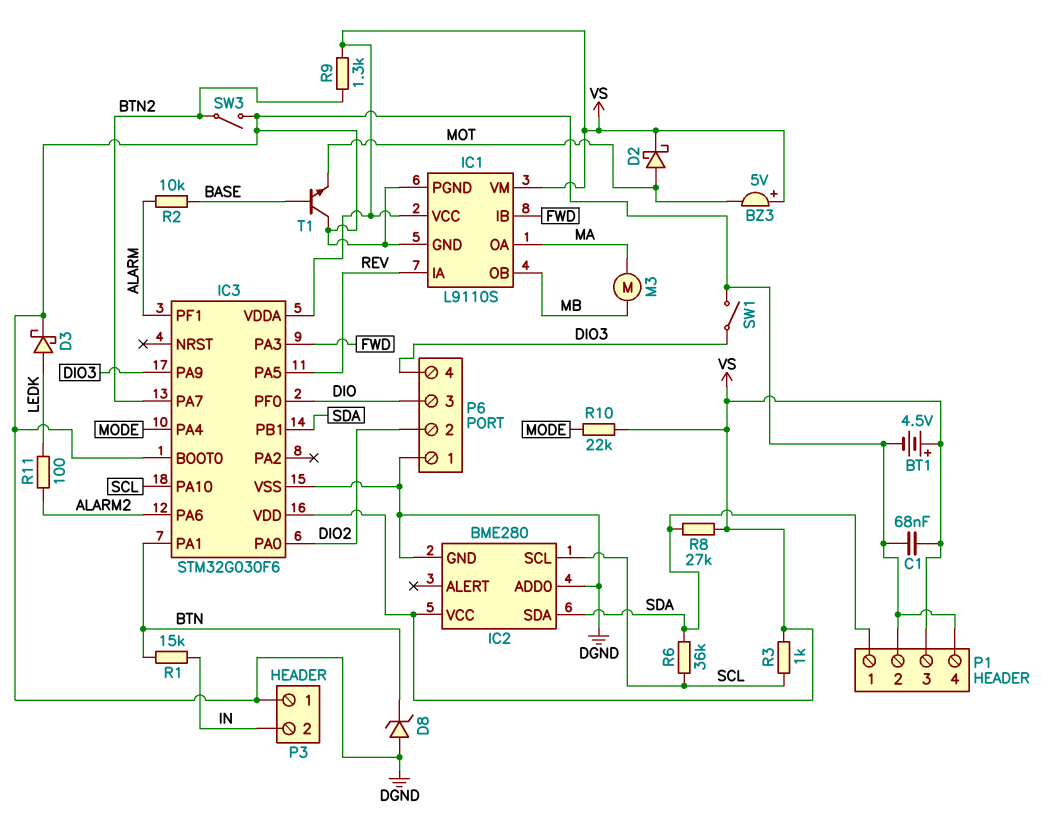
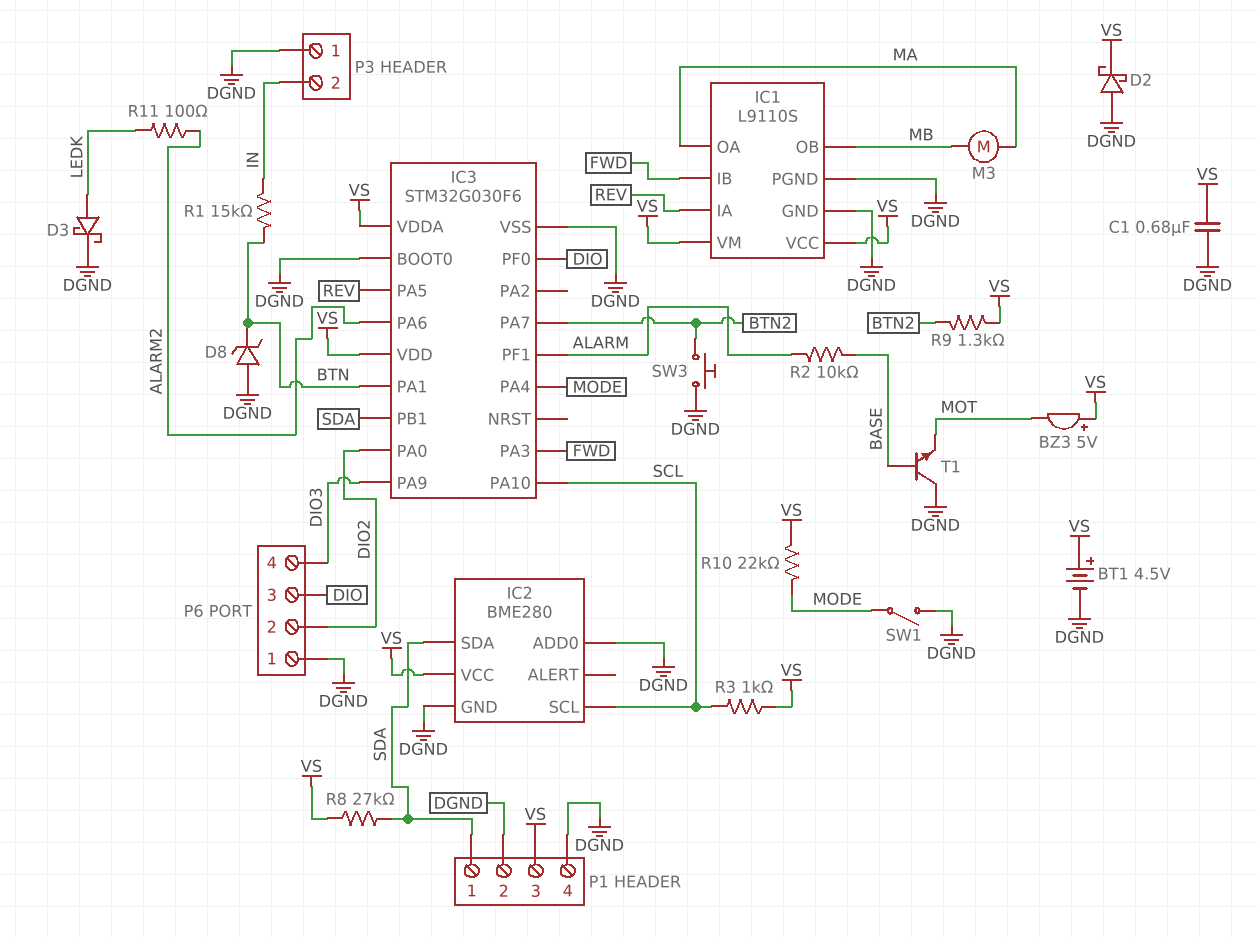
C1: 68nF (DGND, VS) -> 680nF (DGND, VS)
D2: schottky (A MOT, K VS) -> schottky (A DGND, K VS)
R6: 36k (SCL, SDA) -> none
SW1: switch (DGND, DIO3) -> switch (DGND, MODE)
SW3: switch (BTN2, DGND) -> button (BTN2, DGND)

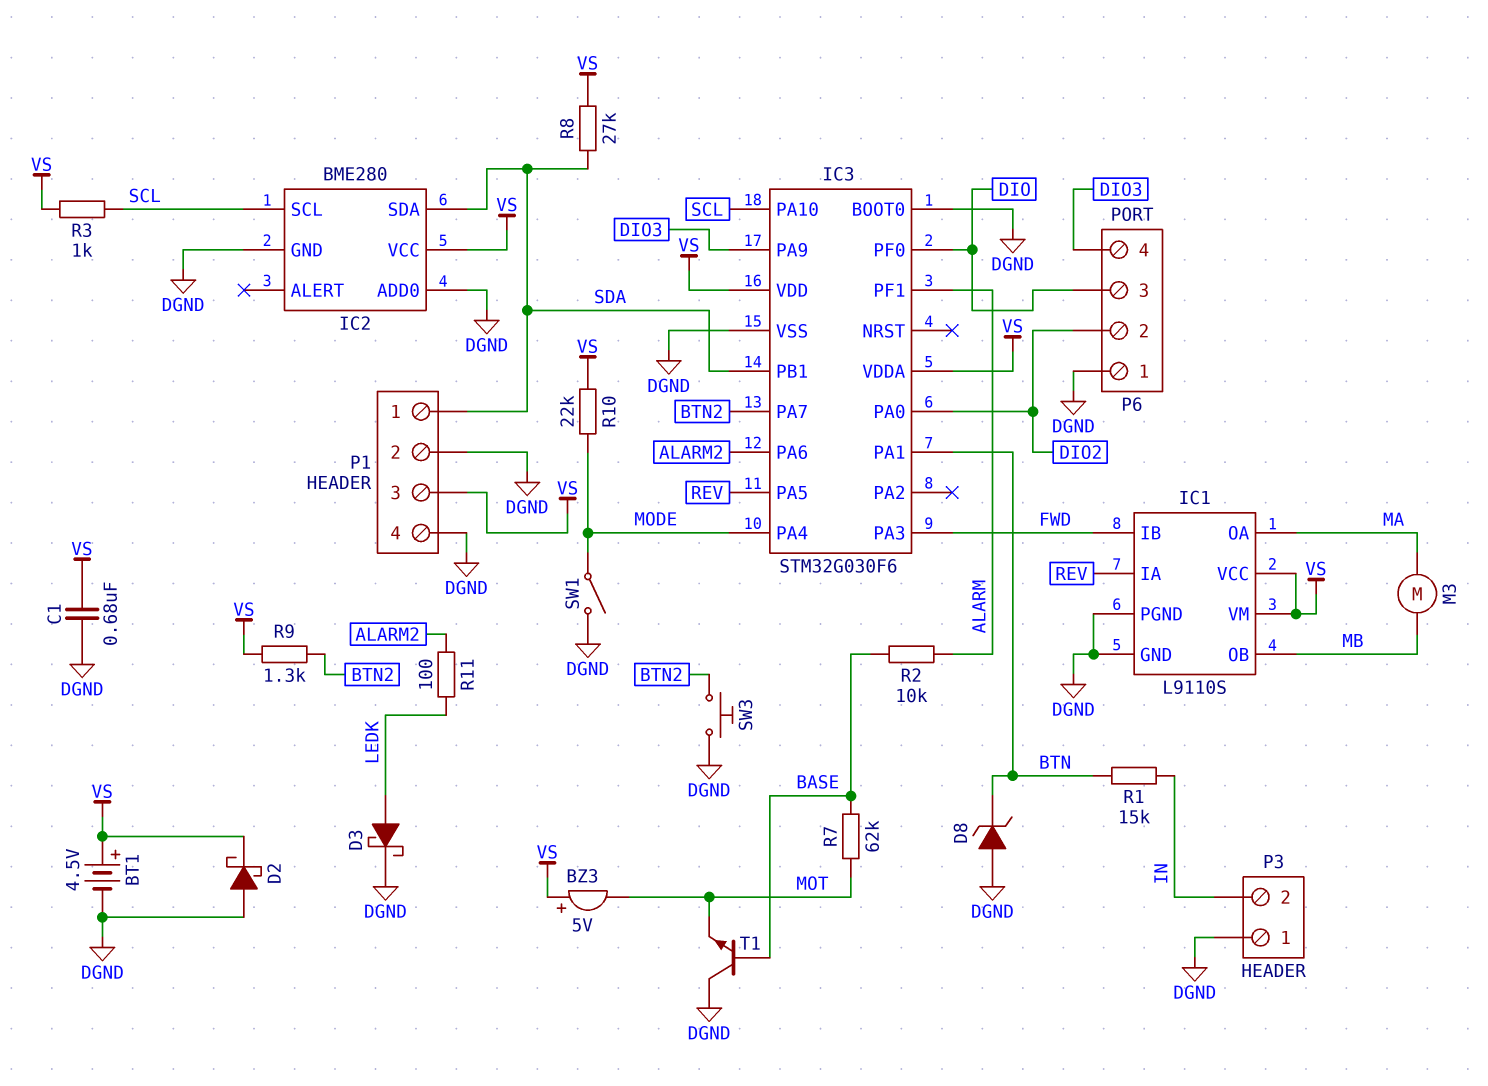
R7: none -> 62k (BASE, MOT)

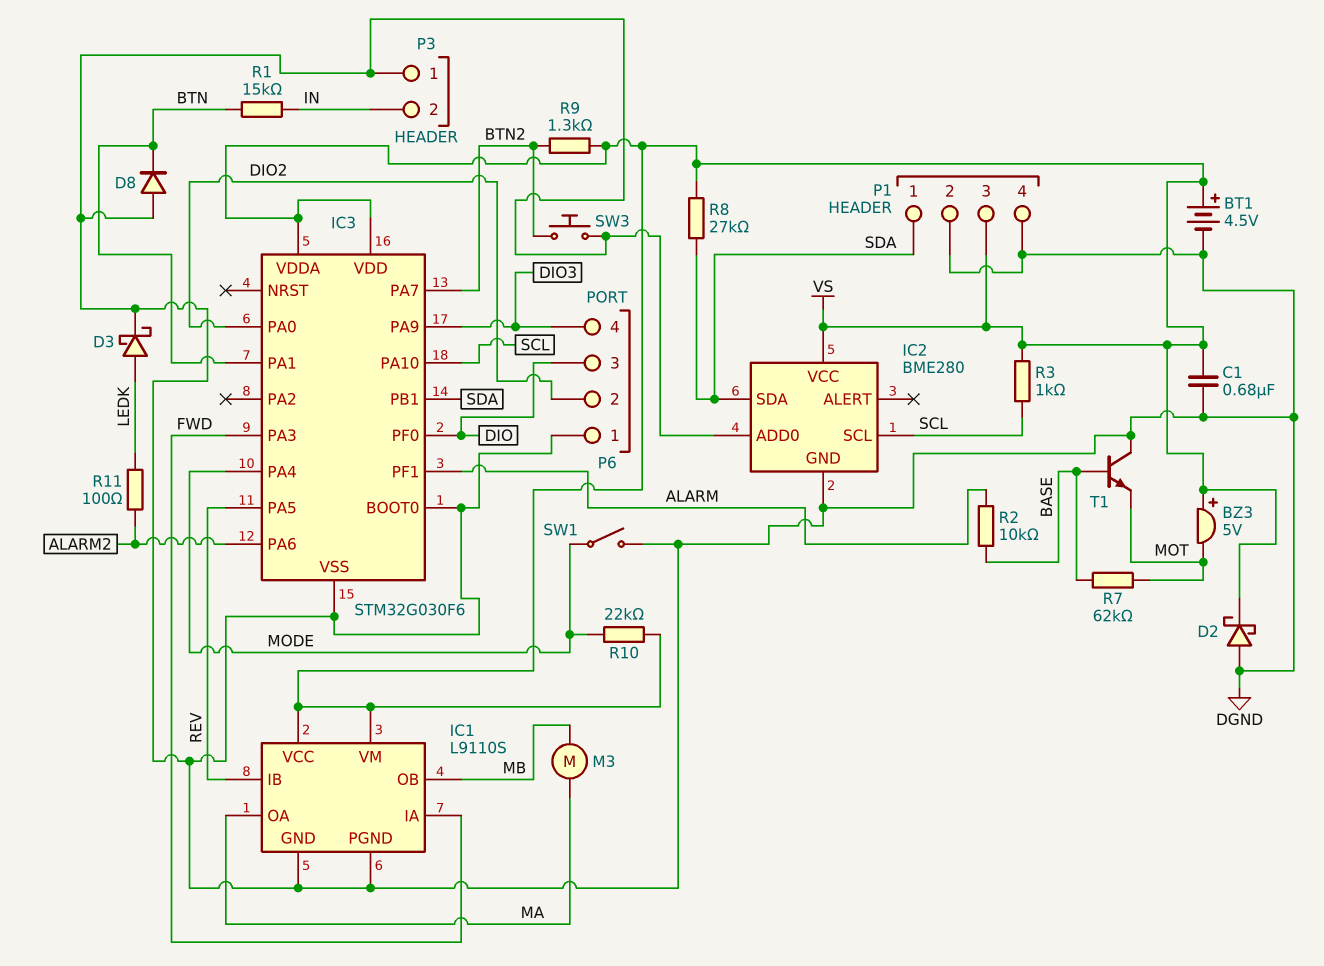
D8: zener (A DGND, K BTN) -> diode (A DGND, K BTN)
IC1 pin IA: REV -> FWD
IC1 pin IB: FWD -> REV

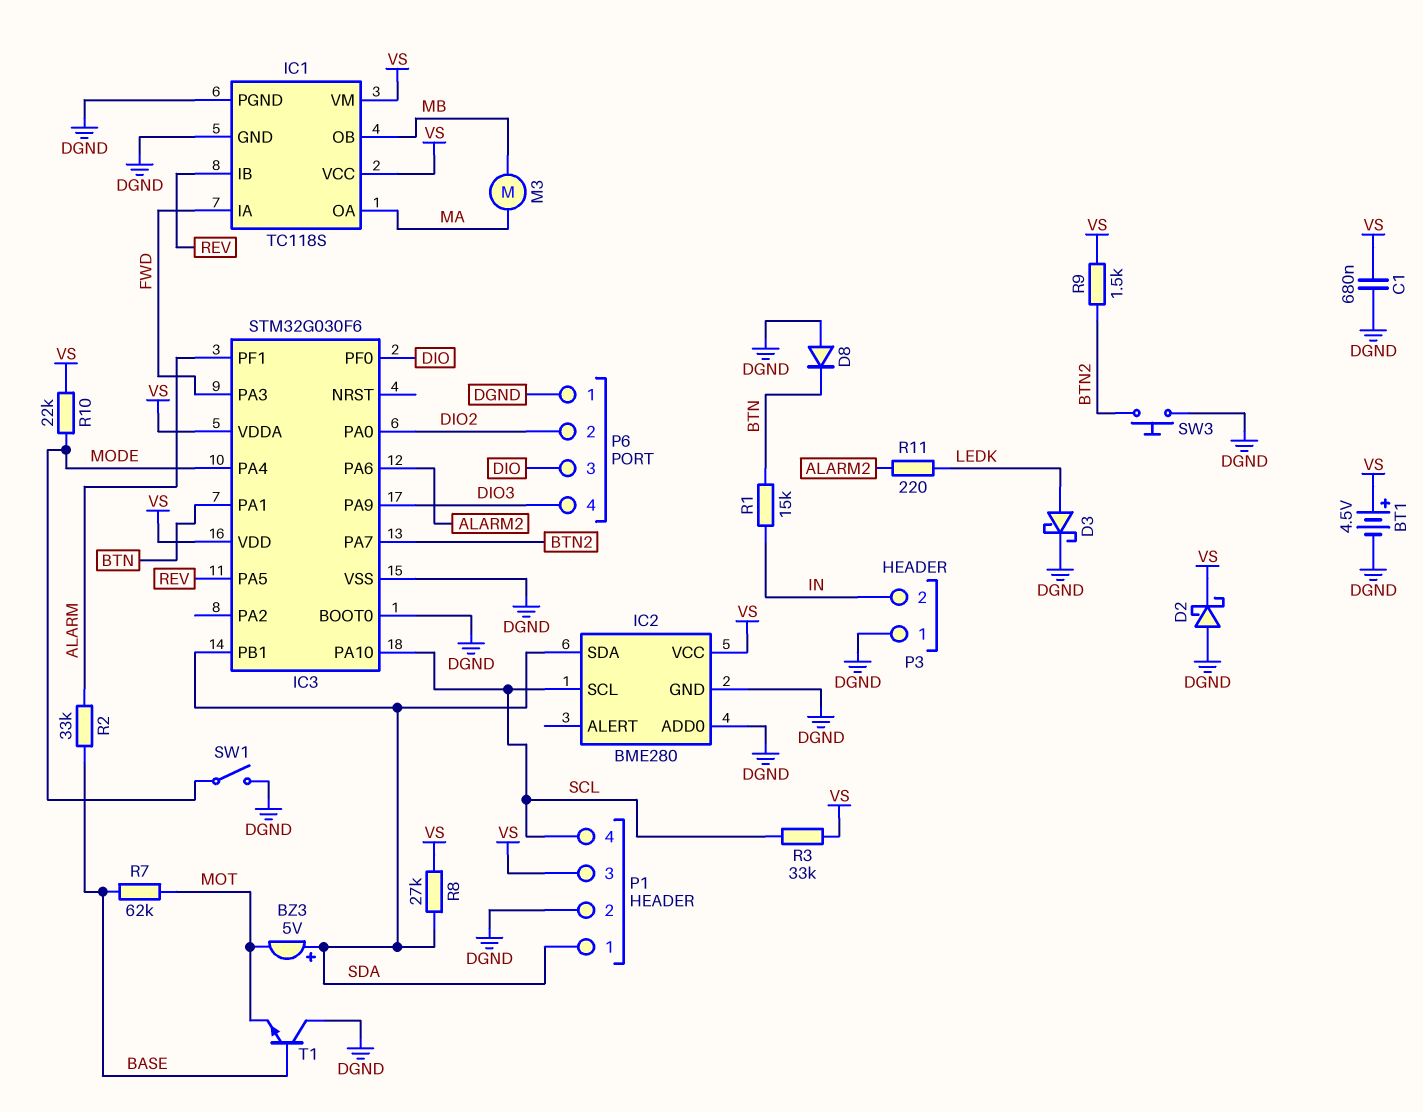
BZ3: buzzer 5V (plus VS, minus MOT) -> buzzer 5V (plus SDA, minus MOT)
IC1: L9110S -> TC118S
P1 pin 4: DGND -> SCL
R2: 10k (ALARM, BASE) -> 33k (ALARM, BASE)
R3: 1k (SCL, VS) -> 33k (SCL, VS)
R9: 1.3k (BTN2, VS) -> 1.5k (BTN2, VS)
R11: 100 (ALARM2, LEDK) -> 220 (ALARM2, LEDK)

